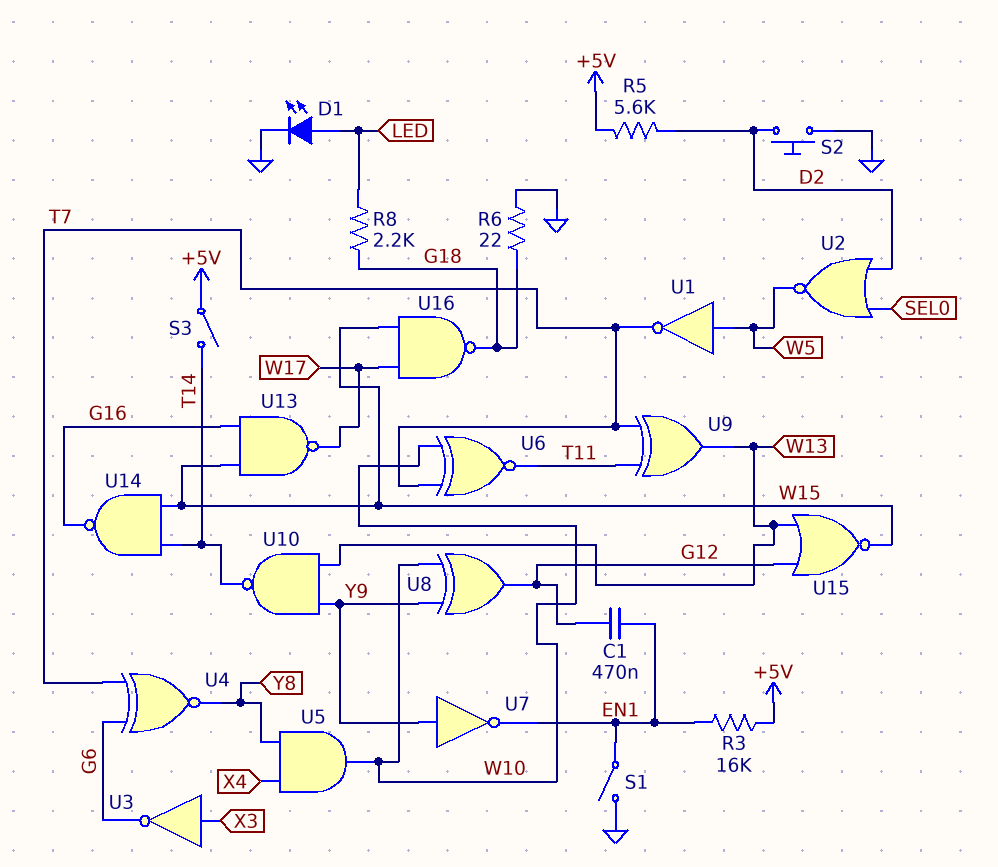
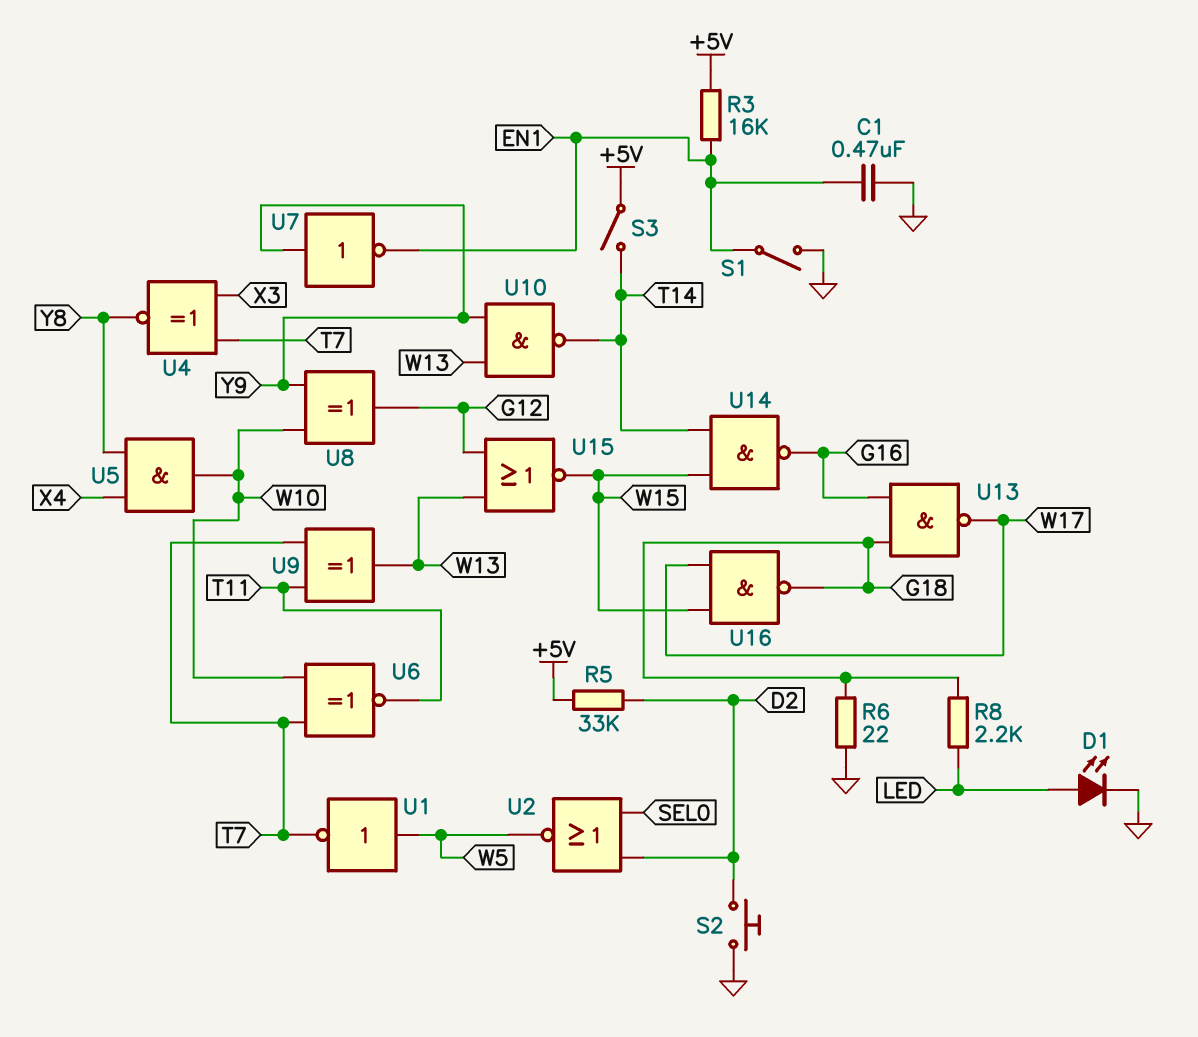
C1: 470nF (EN1, G12) -> 470nF (EN1, GND)
R5: 5.6k (+5V, D2) -> 33k (+5V, D2)
U3: NOT (in X3, out G6) -> none
U4: XNOR (in G6, in T7, out Y8) -> XNOR (in T7, in X3, out Y8)
U13: NAND (in G16, in W15, out W17) -> NAND (in G16, in G18, out W17)

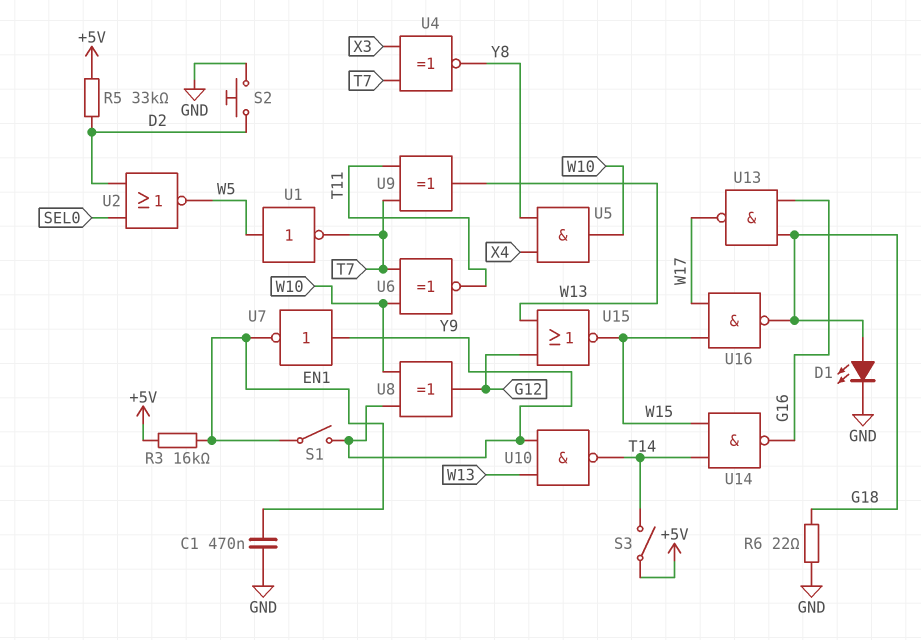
D1: LED (A LED, K GND) -> LED (A G18, K GND)
R8: 2.2k (G18, LED) -> none
S1: switch (EN1, GND) -> switch (EN1, Y9)

